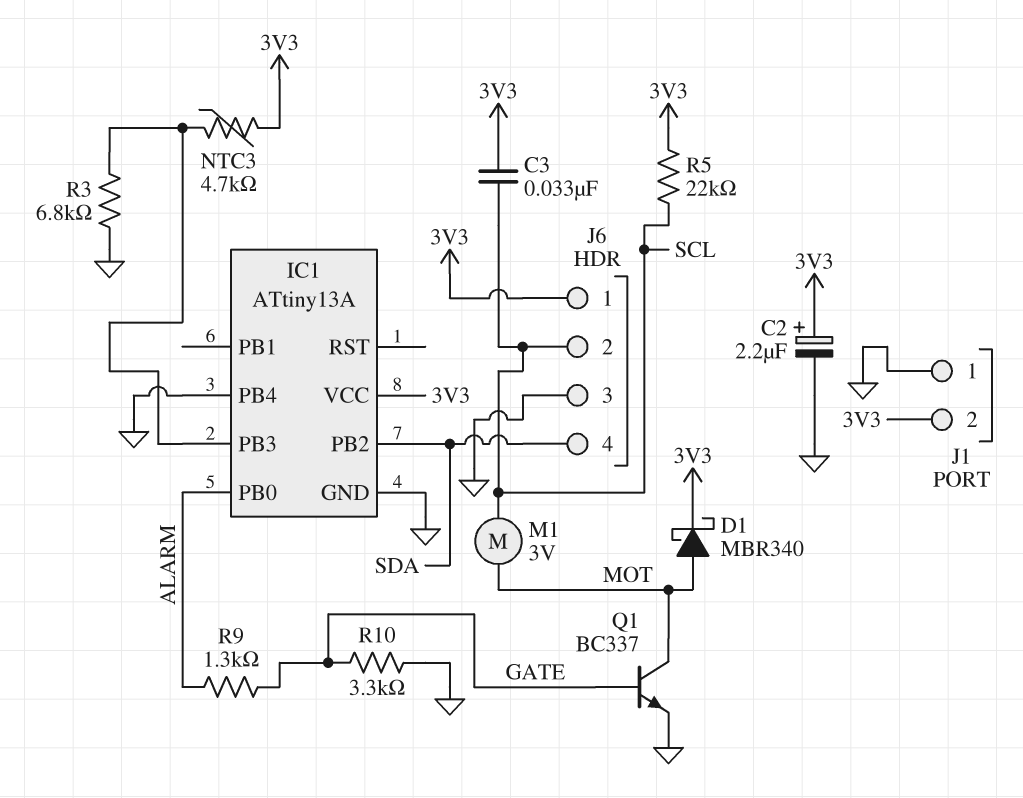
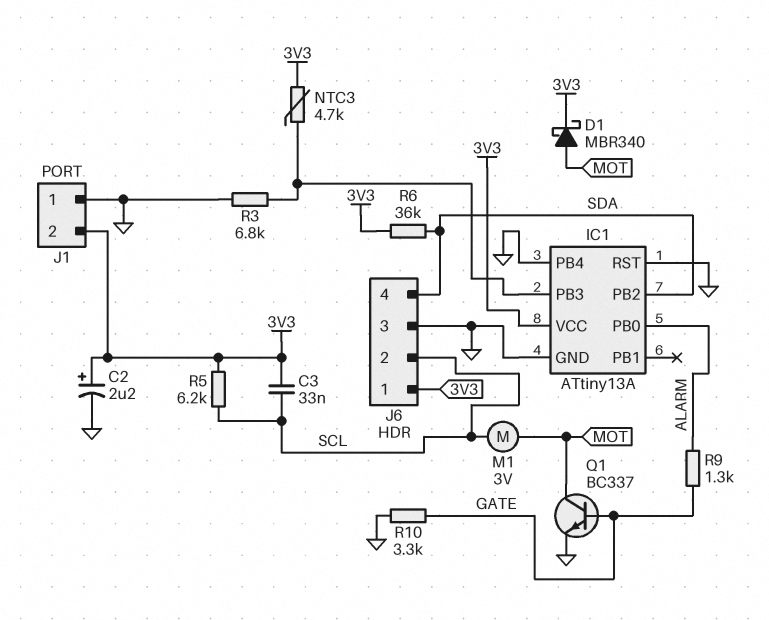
IC1 pin RST: none -> GND
R5: 22k (3V3, SCL) -> 6.2k (3V3, SCL)
R6: none -> 36k (3V3, SDA)

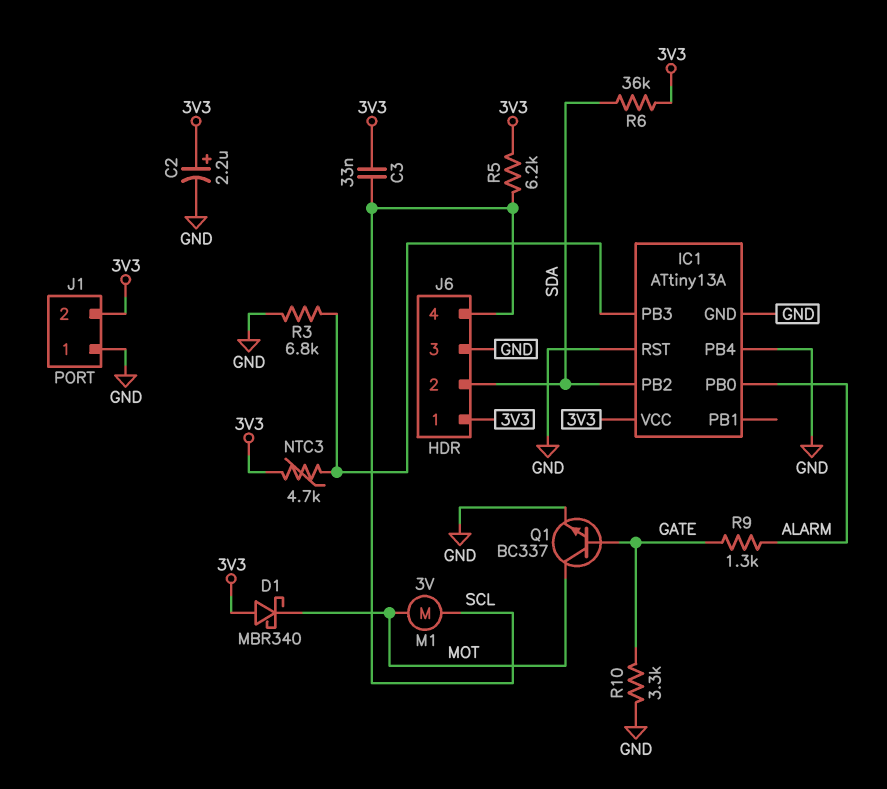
D1: schottky MBR340 (A MOT, K 3V3) -> schottky MBR340 (A 3V3, K MOT)
J6 pin 2: SCL -> SDA
J6 pin 4: SDA -> SCL

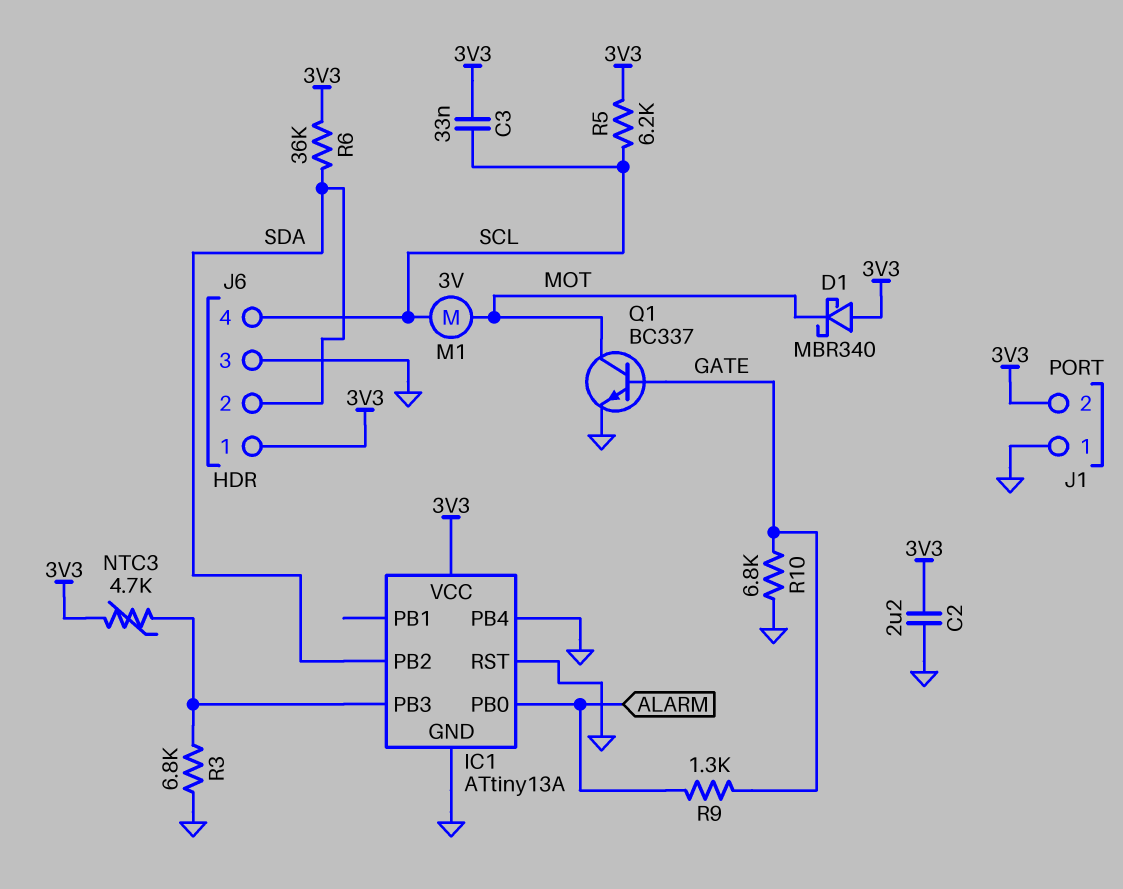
C2: 2.2uF (plus 3V3, minus GND) -> 2.2uF (3V3, GND)
R10: 3.3k (GATE, GND) -> 6.8k (GATE, GND)

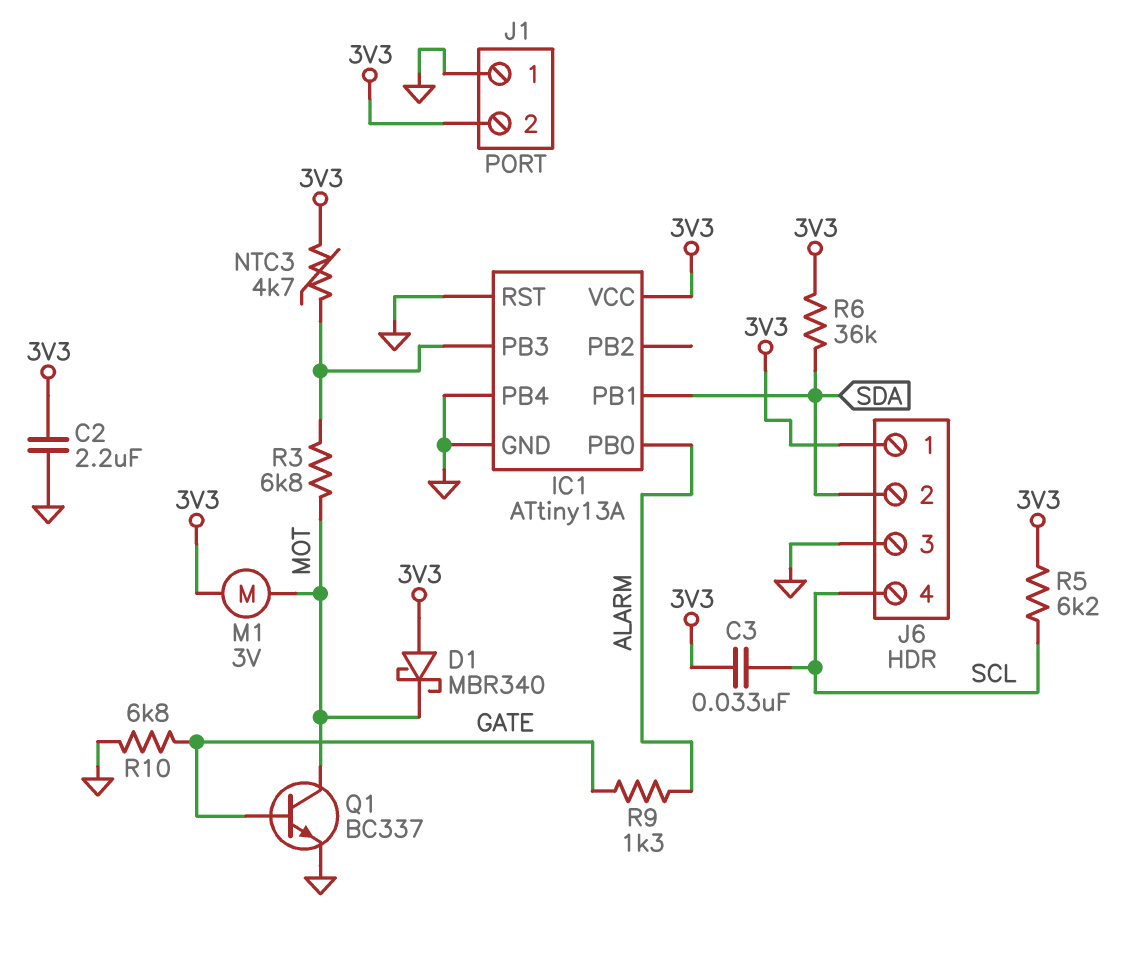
IC1 pin PB1: none -> SDA
IC1 pin PB2: SDA -> none
M1: motor 3V (MOT, SCL) -> motor 3V (3V3, MOT)
R3: 6.8k (GND, IC1/PB3) -> 6.8k (IC1/PB3, MOT)

